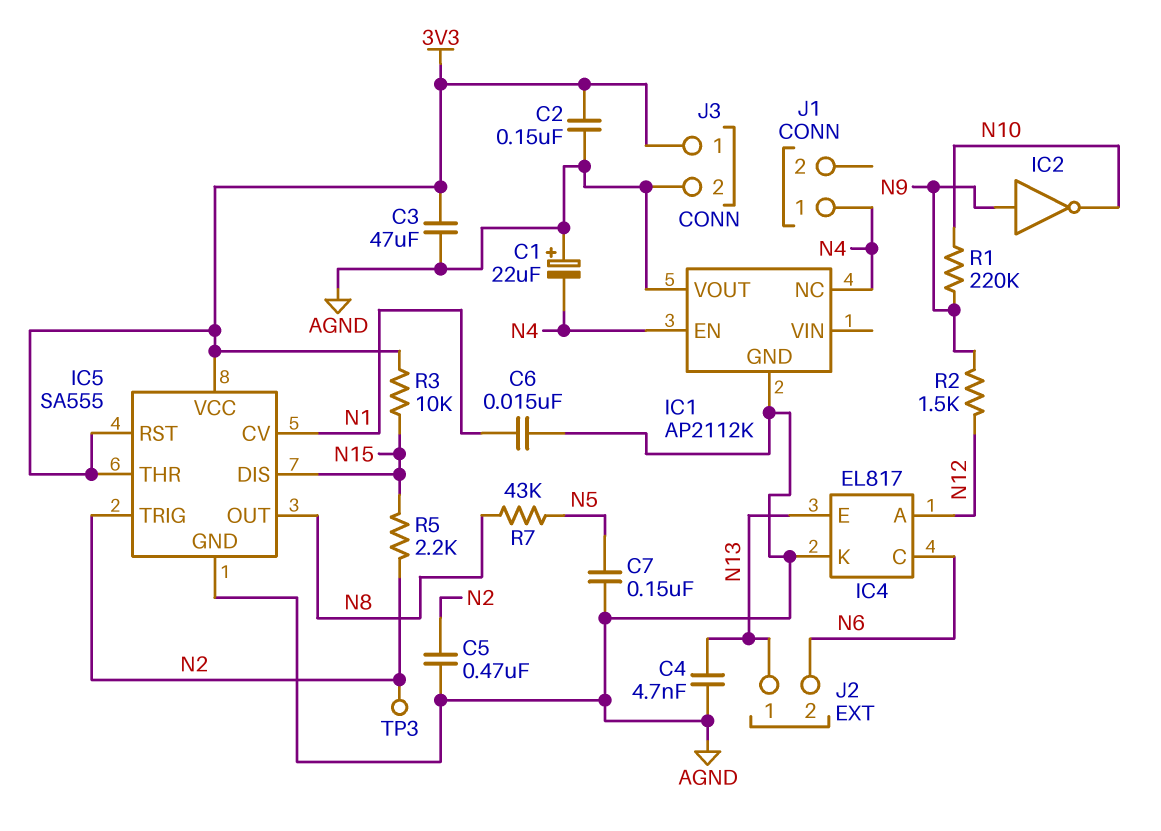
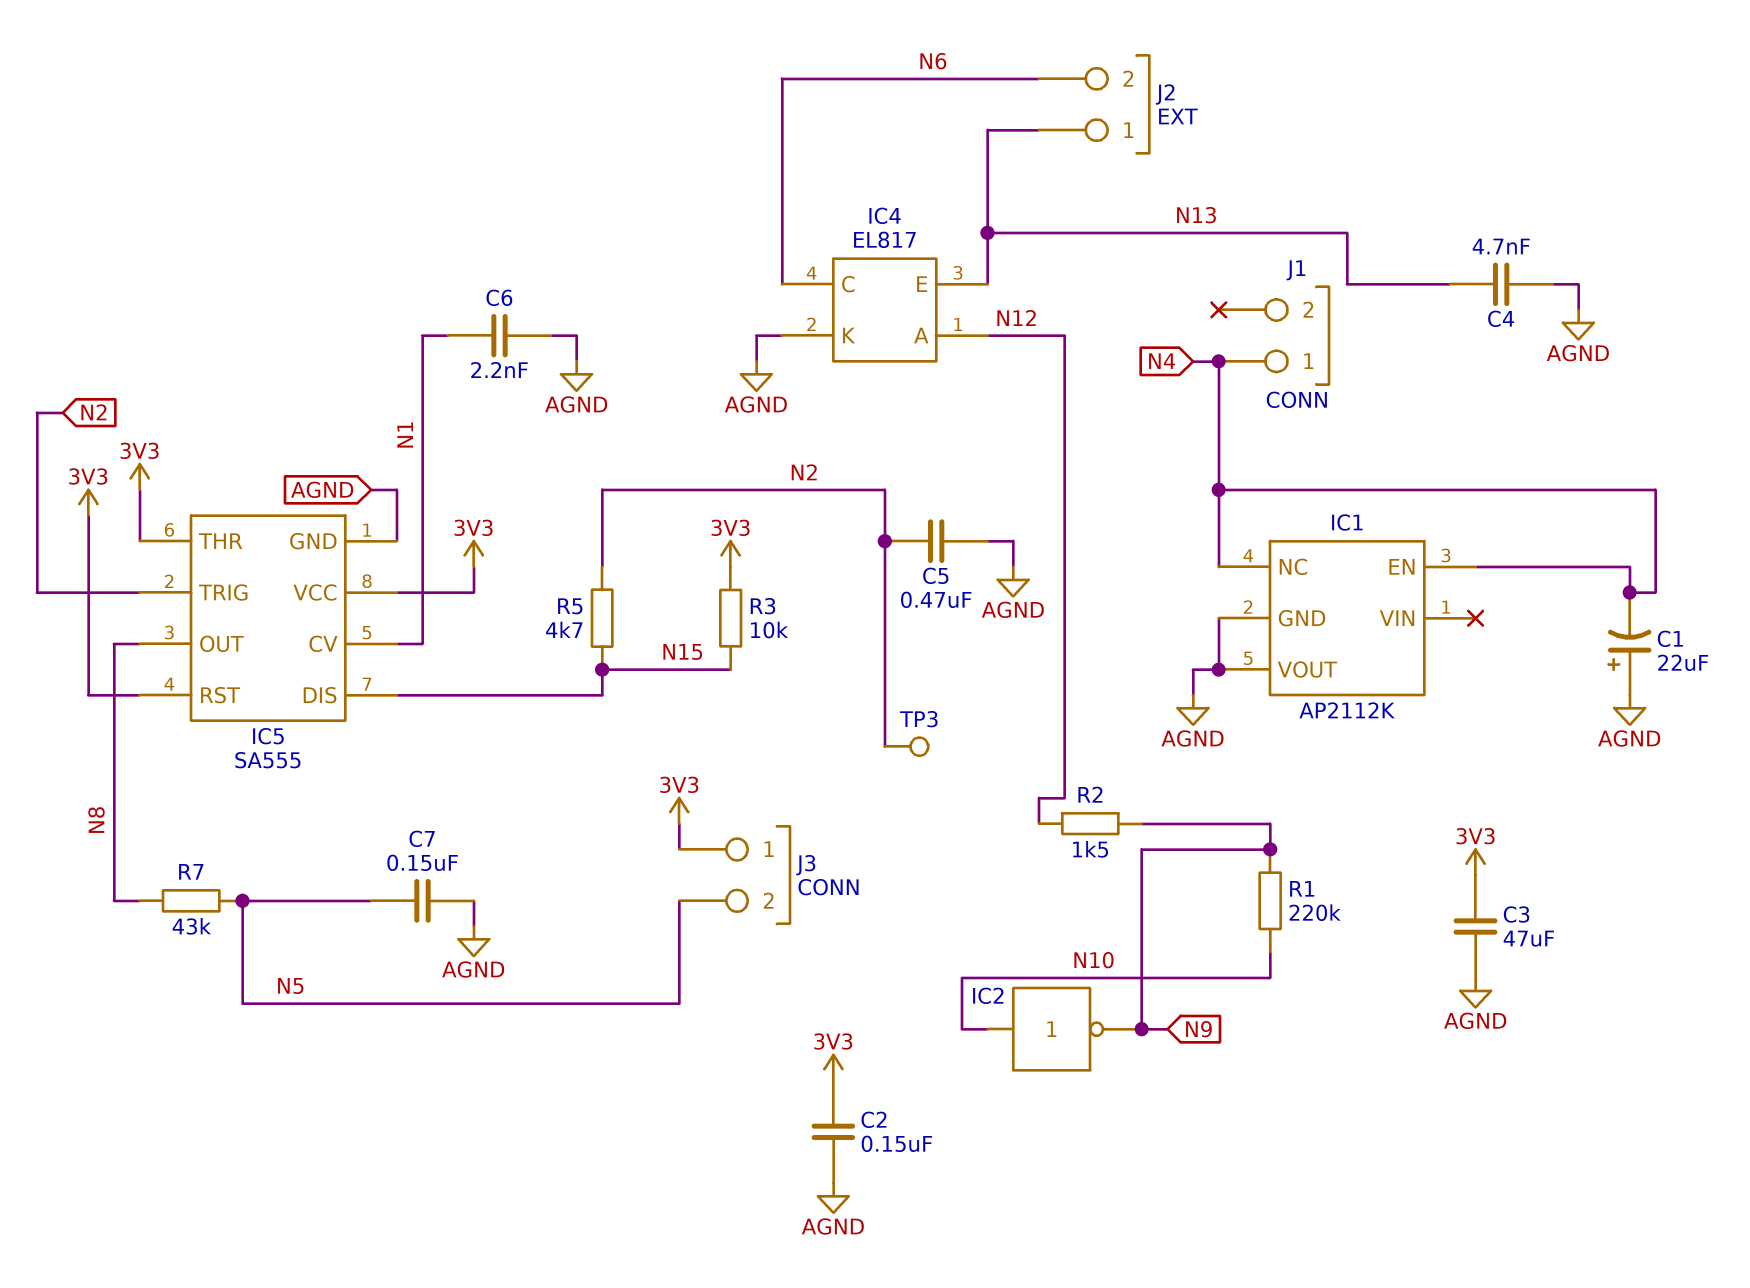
C6: 15nF (AGND, N1) -> 2.2nF (AGND, N1)
IC2: NOT (in N9, out N10) -> NOT (in N10, out N9)
J3 pin 2: AGND -> N5
R5: 2.2k (N2, N15) -> 4.7k (N2, N15)

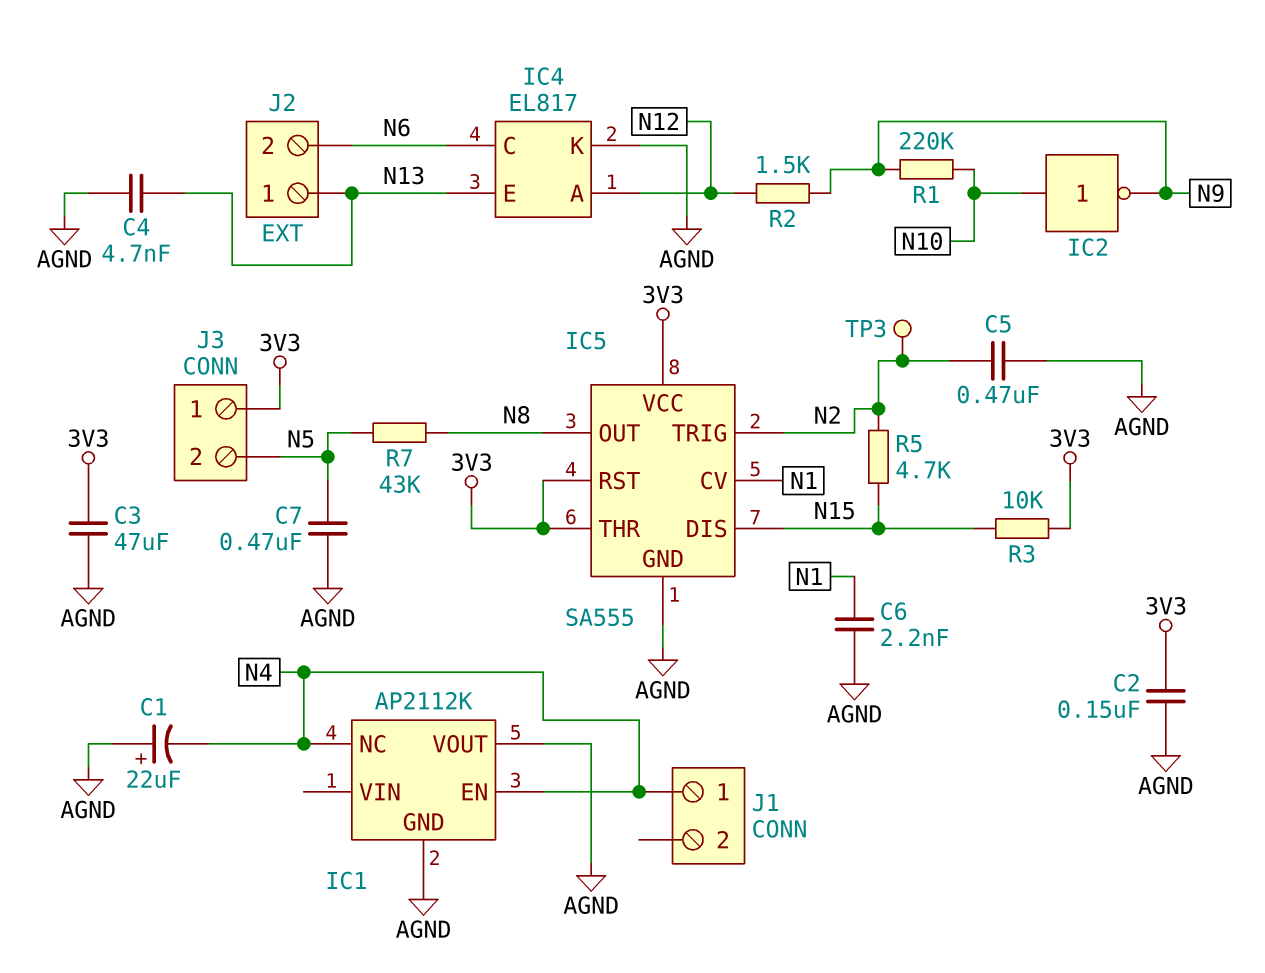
C7: 150nF (AGND, N5) -> 470nF (AGND, N5)

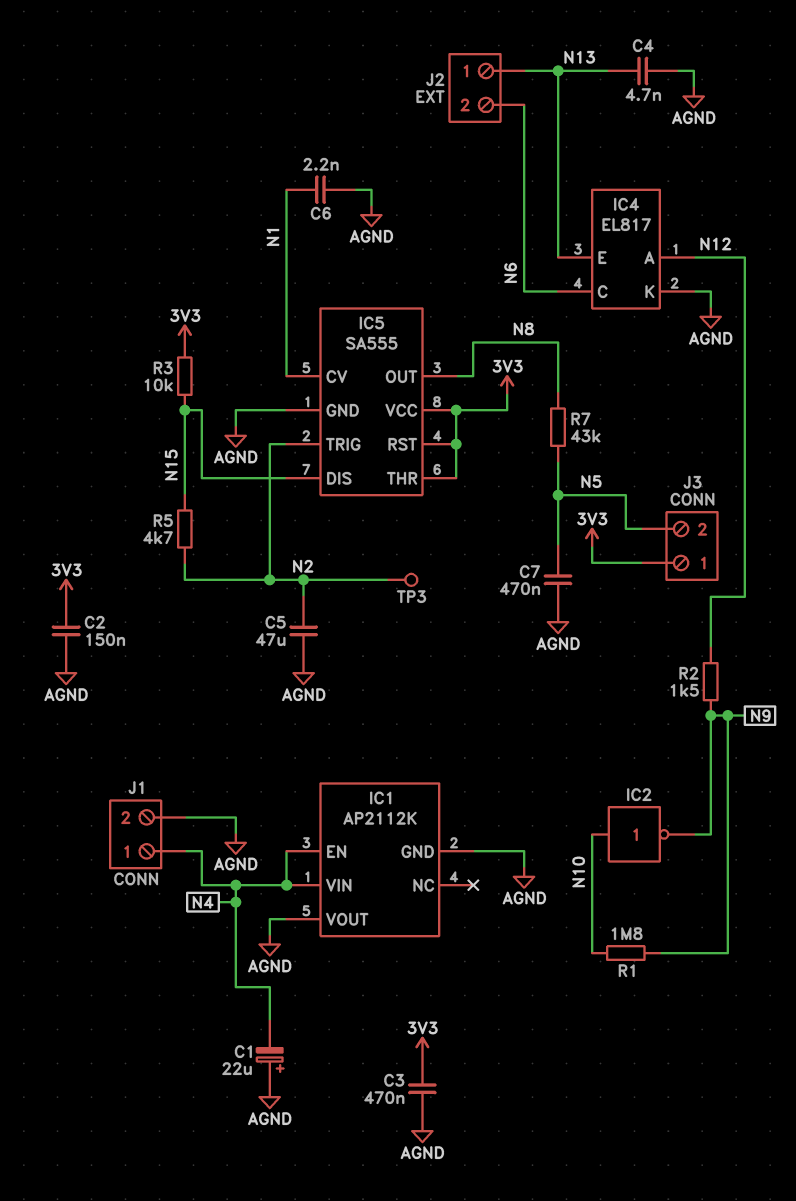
C3: 47uF (3V3, AGND) -> 470nF (3V3, AGND)
C5: 470nF (AGND, N2) -> 47uF (AGND, N2)
IC1 pin NC: N4 -> none
IC1 pin VIN: none -> N4
J1 pin 2: none -> AGND
R1: 220k (N9, N10) -> 1.8M (N9, N10)

